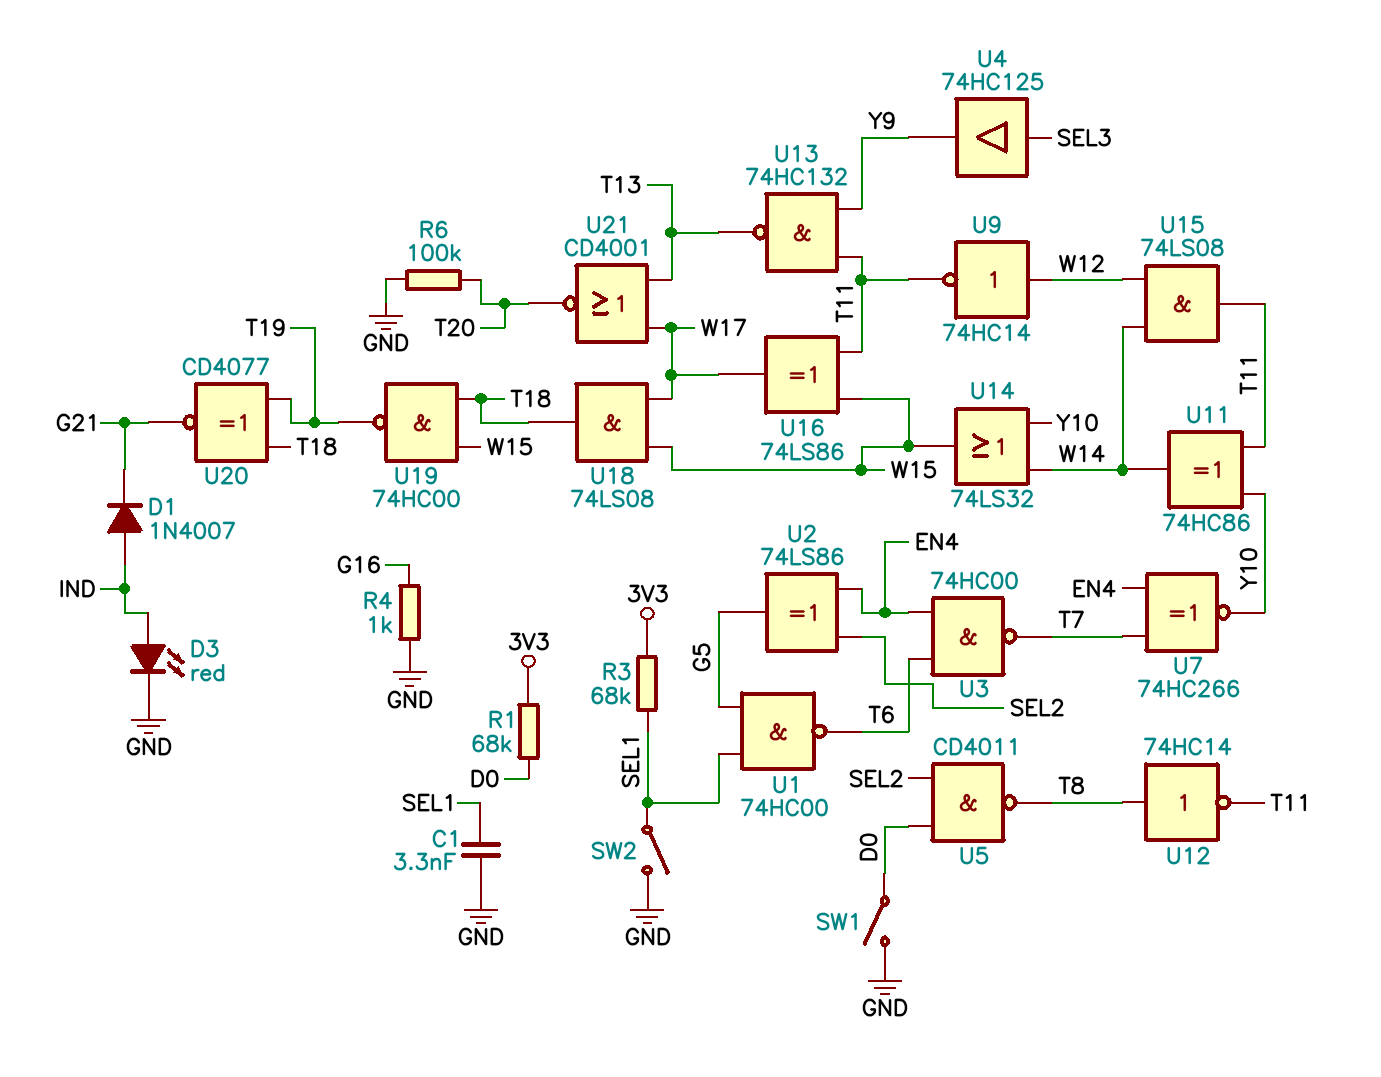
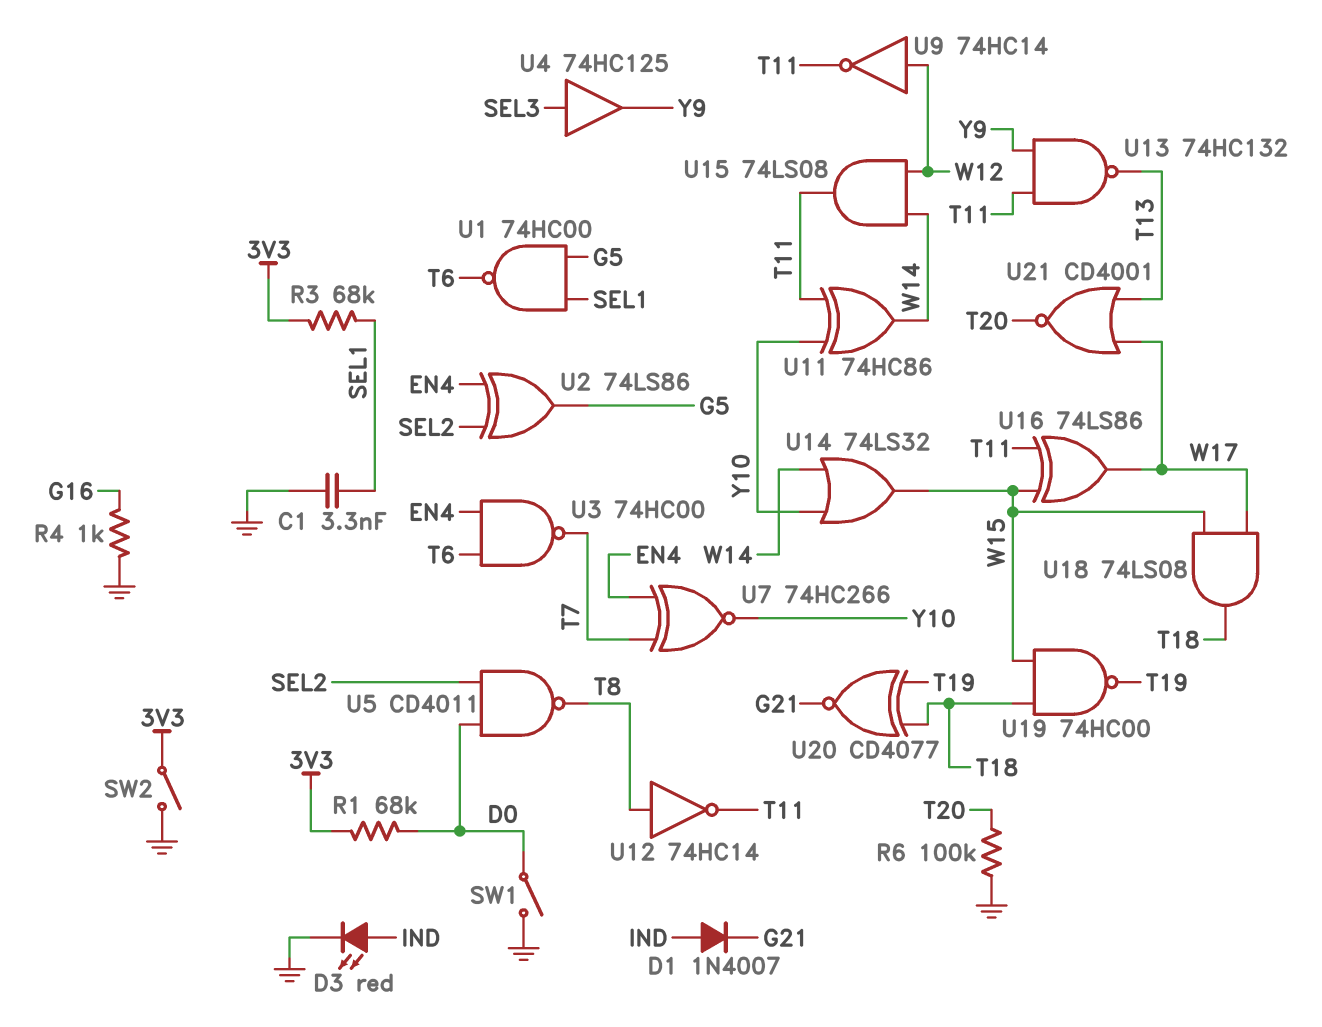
SW2: switch (GND, SEL1) -> switch (3V3, GND)

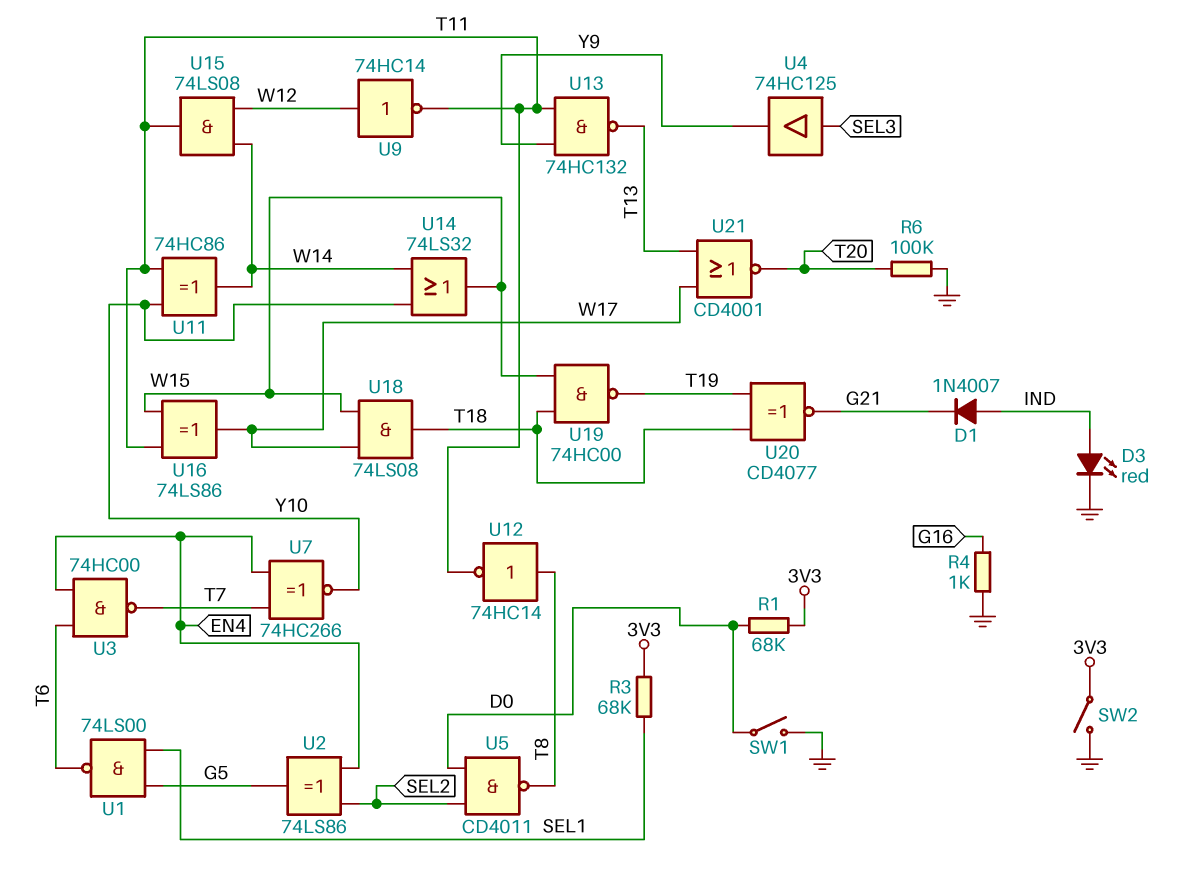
C1: 3.3nF (GND, SEL1) -> none
U1: NAND 74HC00 (in G5, in SEL1, out T6) -> NAND 74LS00 (in G5, in SEL1, out T6)

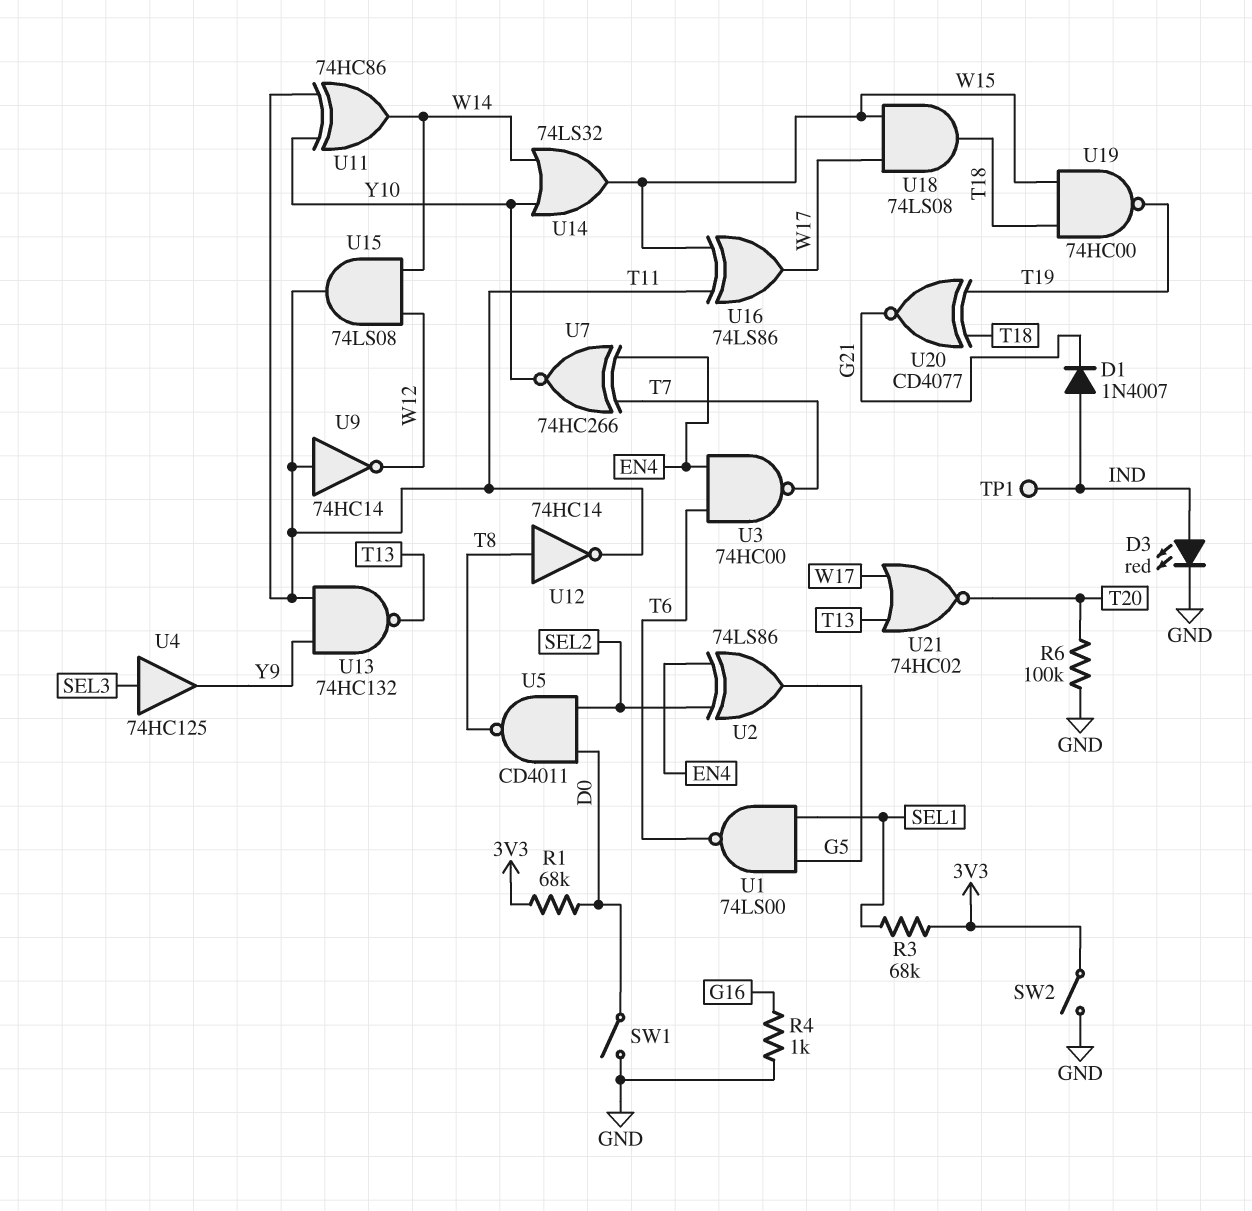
TP1: none -> test point (IND)
U9: NOT 74HC14 (in W12, out T11) -> NOT 74HC14 (in T11, out W12)
U21: NOR CD4001 (in T13, in W17, out T20) -> NOR 74HC02 (in T13, in W17, out T20)

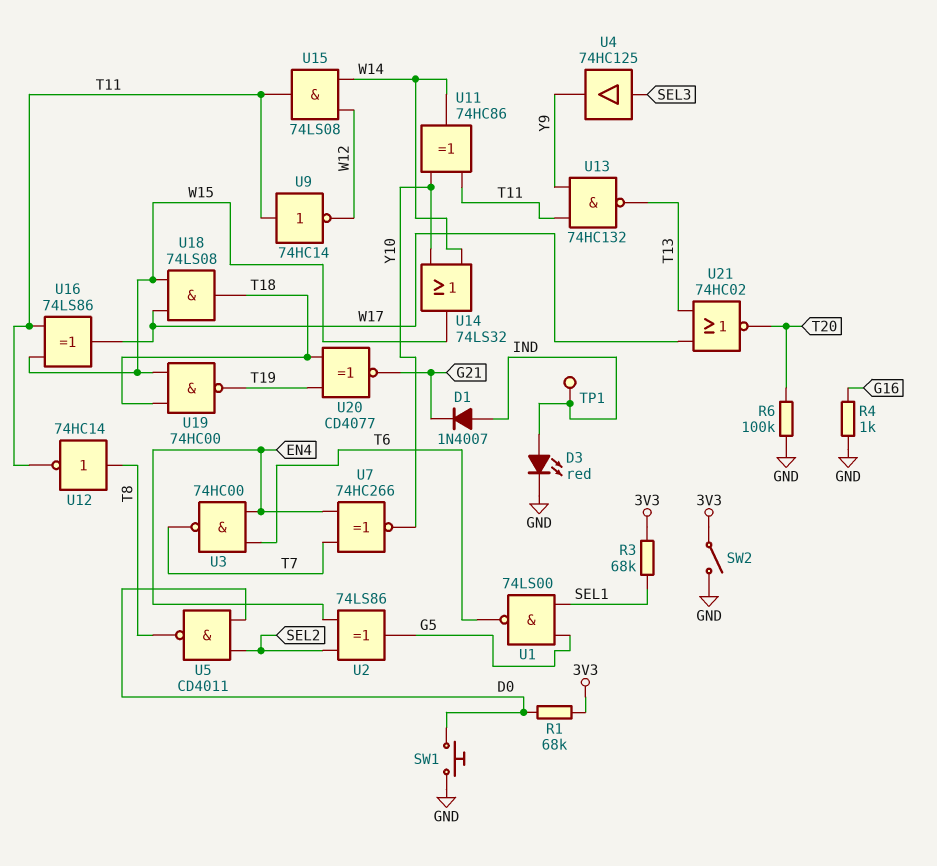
SW1: switch (D0, GND) -> button (D0, GND)

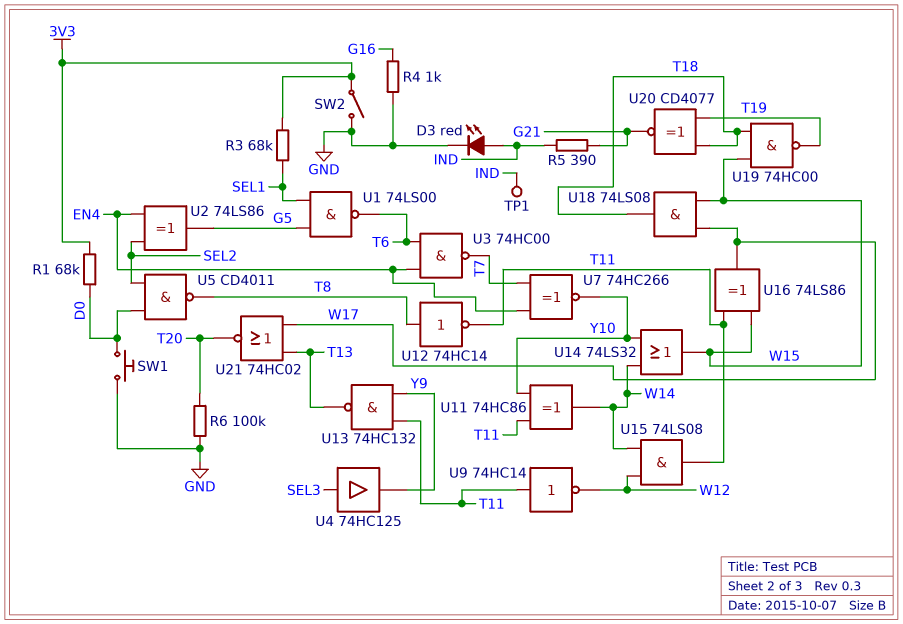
D1: diode 1N4007 (A IND, K G21) -> none
R5: none -> 390 (G21, IND)

